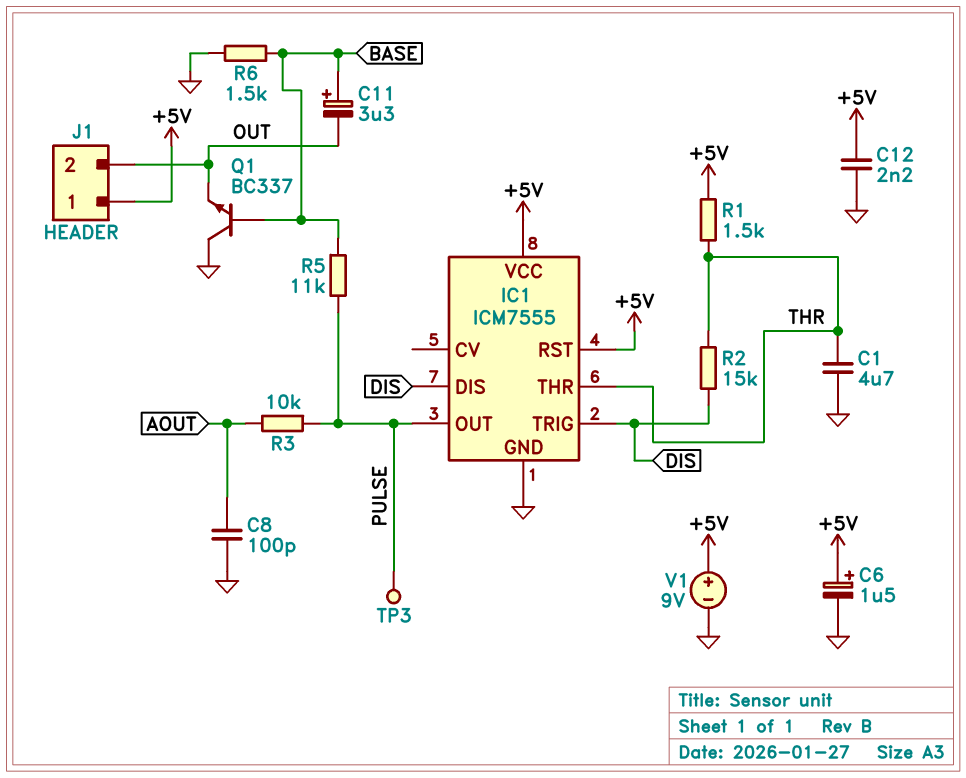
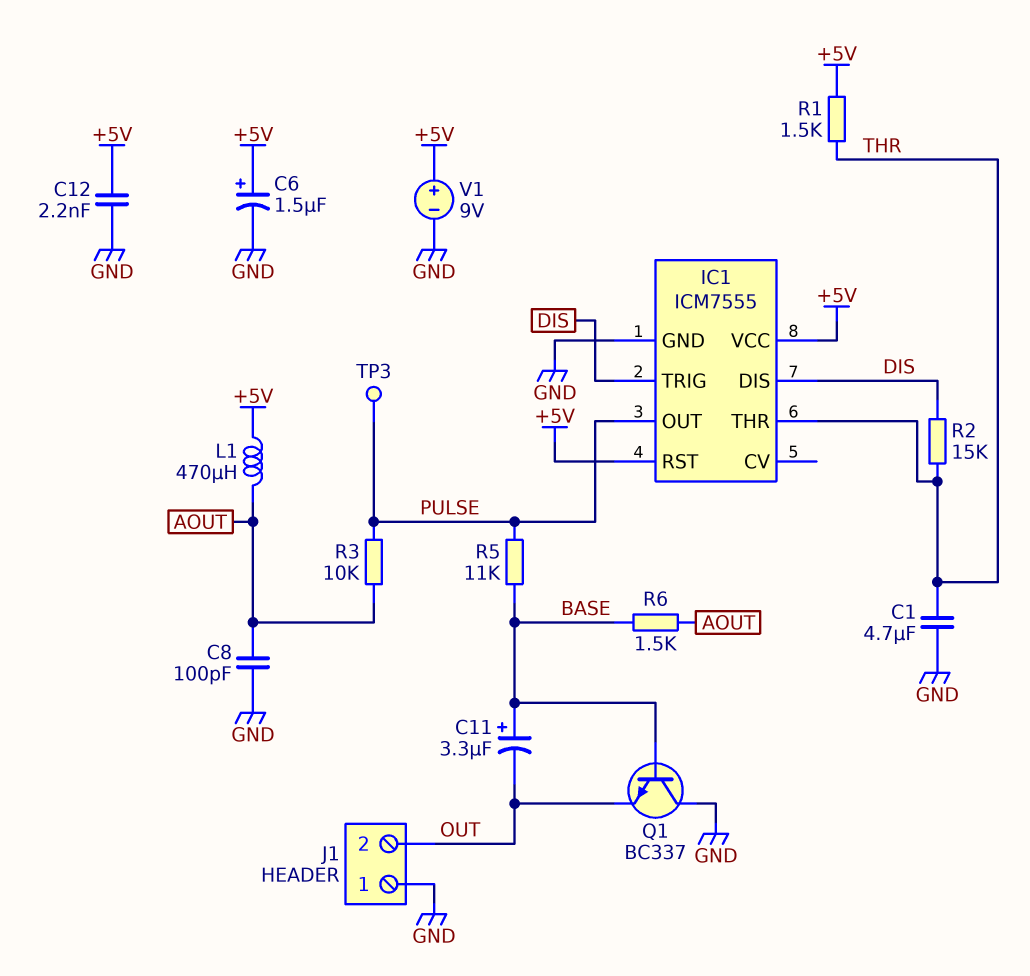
J1 pin 1: +5V -> GND
L1: none -> 470uH (+5V, AOUT)
R6: 1.5k (BASE, GND) -> 1.5k (AOUT, BASE)

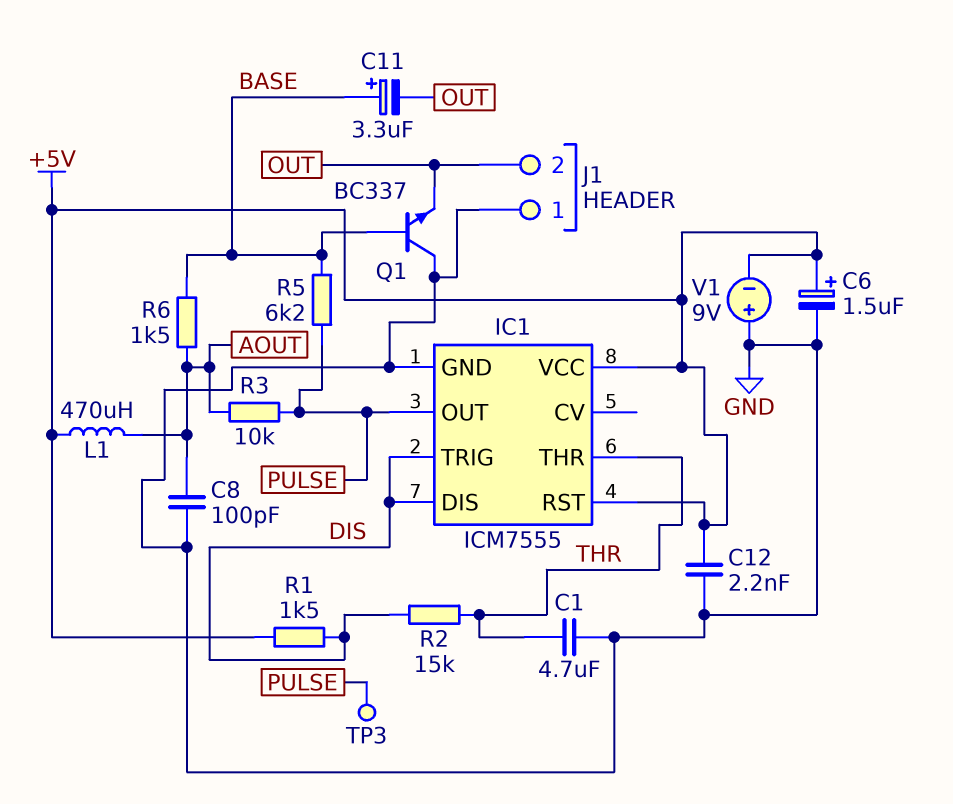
R1: 1.5k (+5V, THR) -> 1.5k (+5V, DIS)
R5: 11k (BASE, PULSE) -> 6.2k (BASE, PULSE)
V1: 9V (plus +5V, minus GND) -> 9V (plus GND, minus +5V)

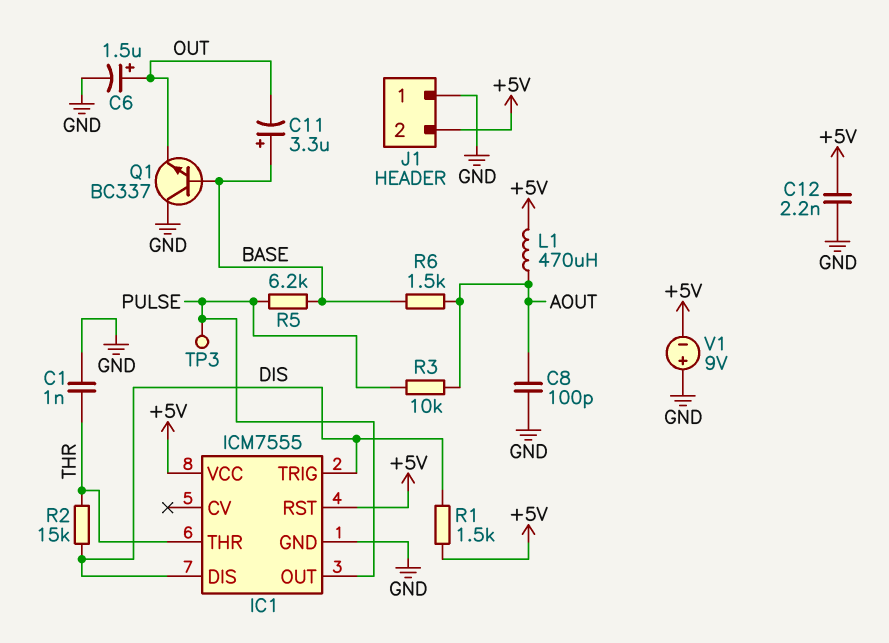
C1: 4.7uF (GND, THR) -> 1nF (GND, THR)
C6: 1.5uF (plus +5V, minus GND) -> 1.5uF (plus OUT, minus GND)
J1 pin 2: OUT -> +5V

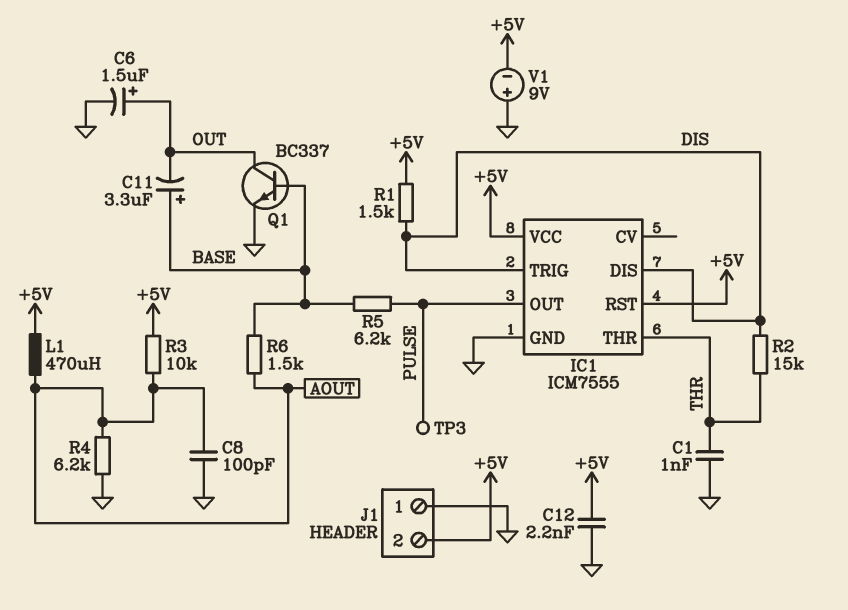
Q1: NPN BC337 (B BASE, C GND, E OUT) -> NPN BC337 (B BASE, C OUT, E GND)
R3: 10k (AOUT, PULSE) -> 10k (+5V, AOUT)
R4: none -> 6.2k (AOUT, GND)

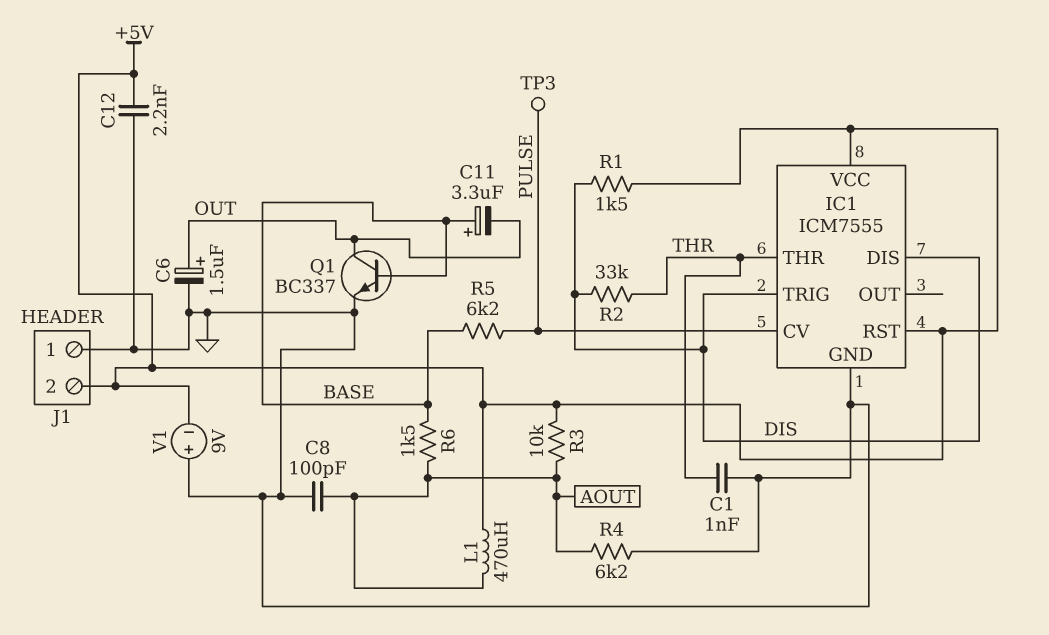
IC1 pin CV: none -> PULSE
IC1 pin OUT: PULSE -> none
R2: 15k (DIS, THR) -> 33k (DIS, THR)

